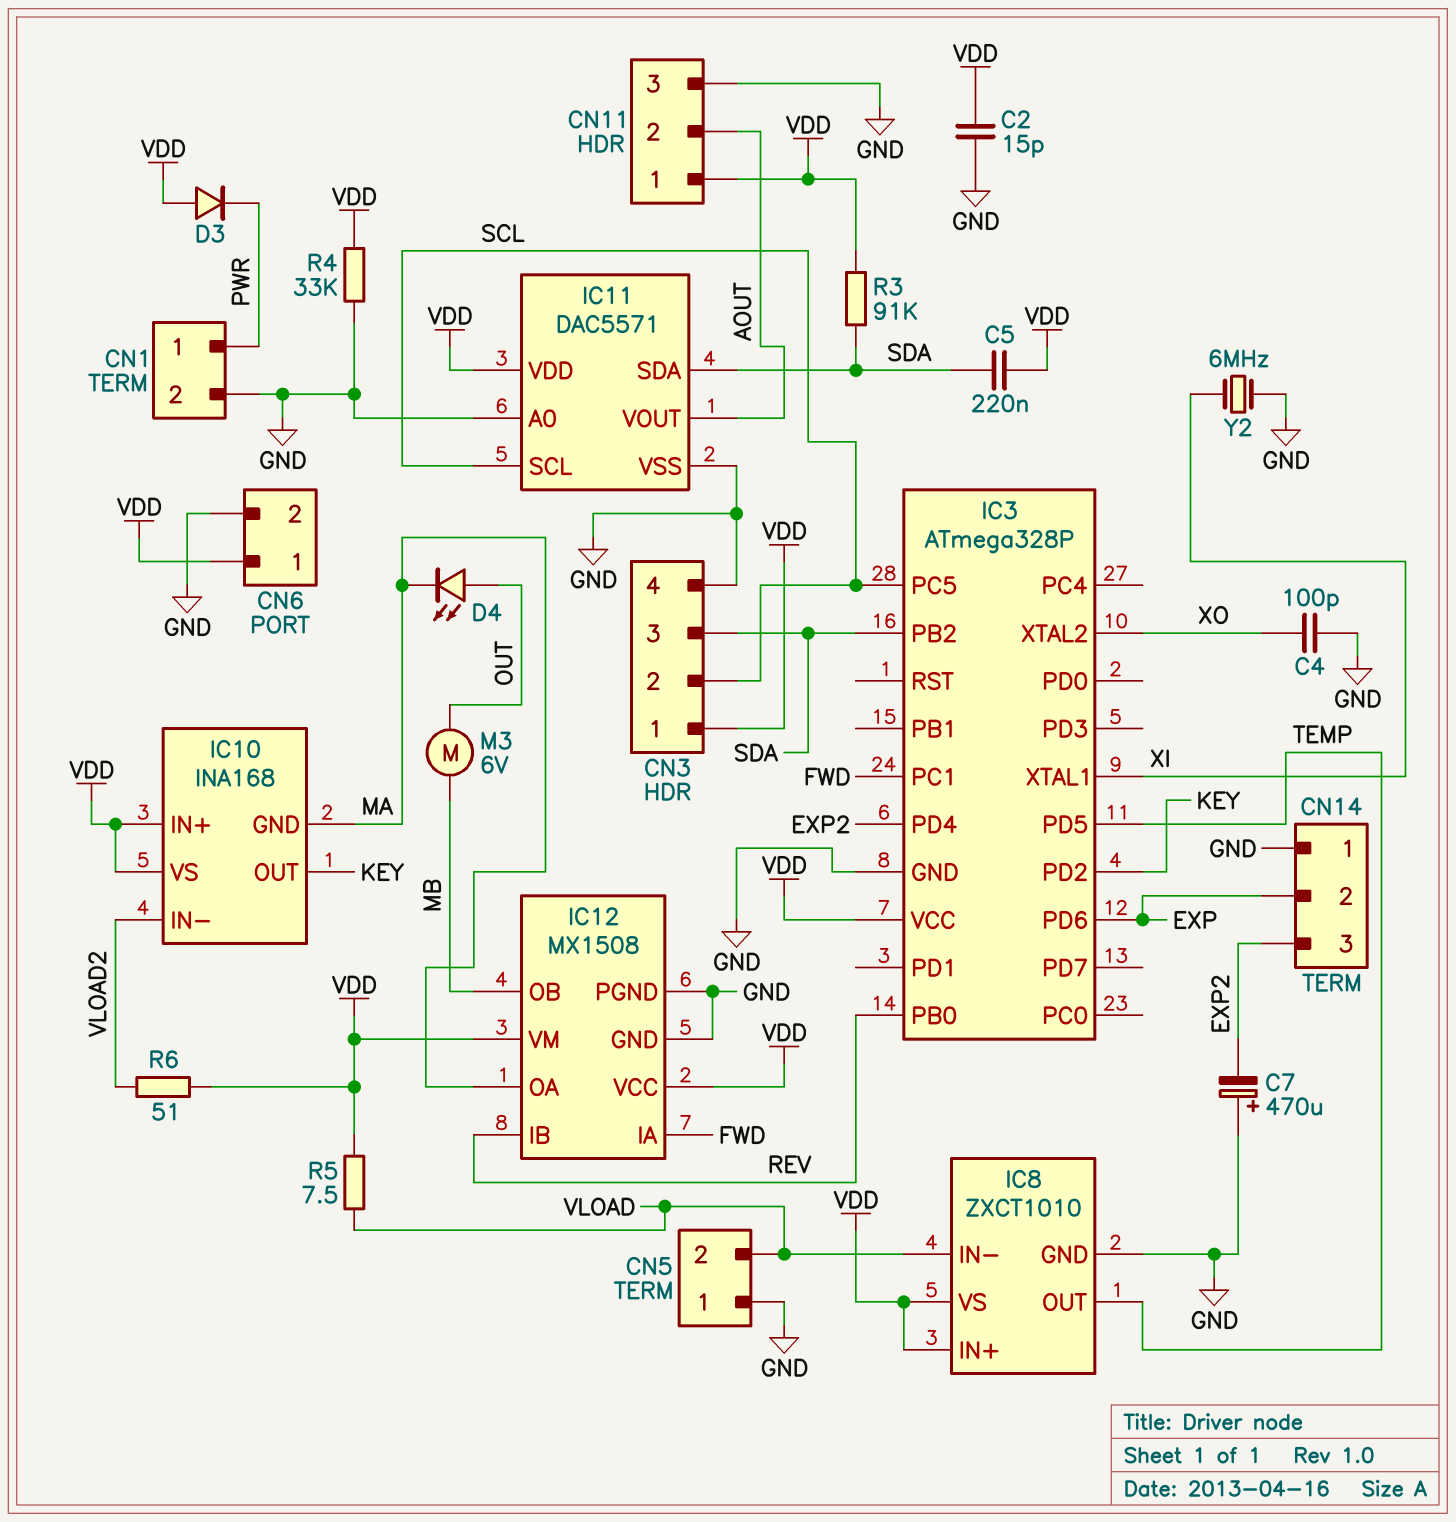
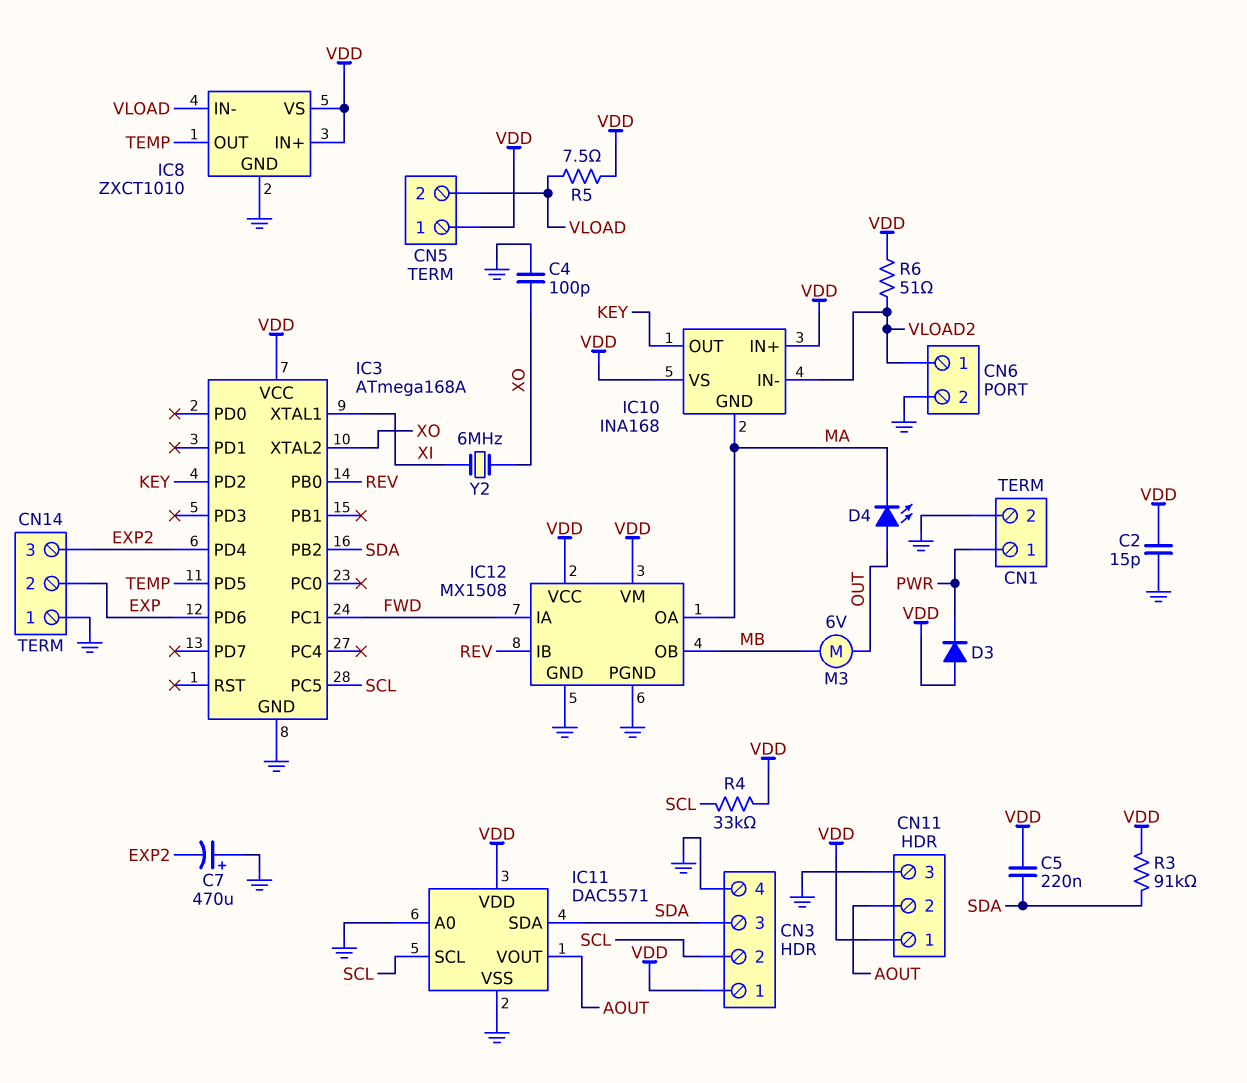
CN5 pin 1: GND -> VDD
CN6 pin 1: VDD -> VLOAD2
IC3: ATmega328P -> ATmega168A
R4: 33k (GND, VDD) -> 33k (SCL, VDD)
Y2: 6MHz (GND, XI) -> 6MHz (XI, XO)

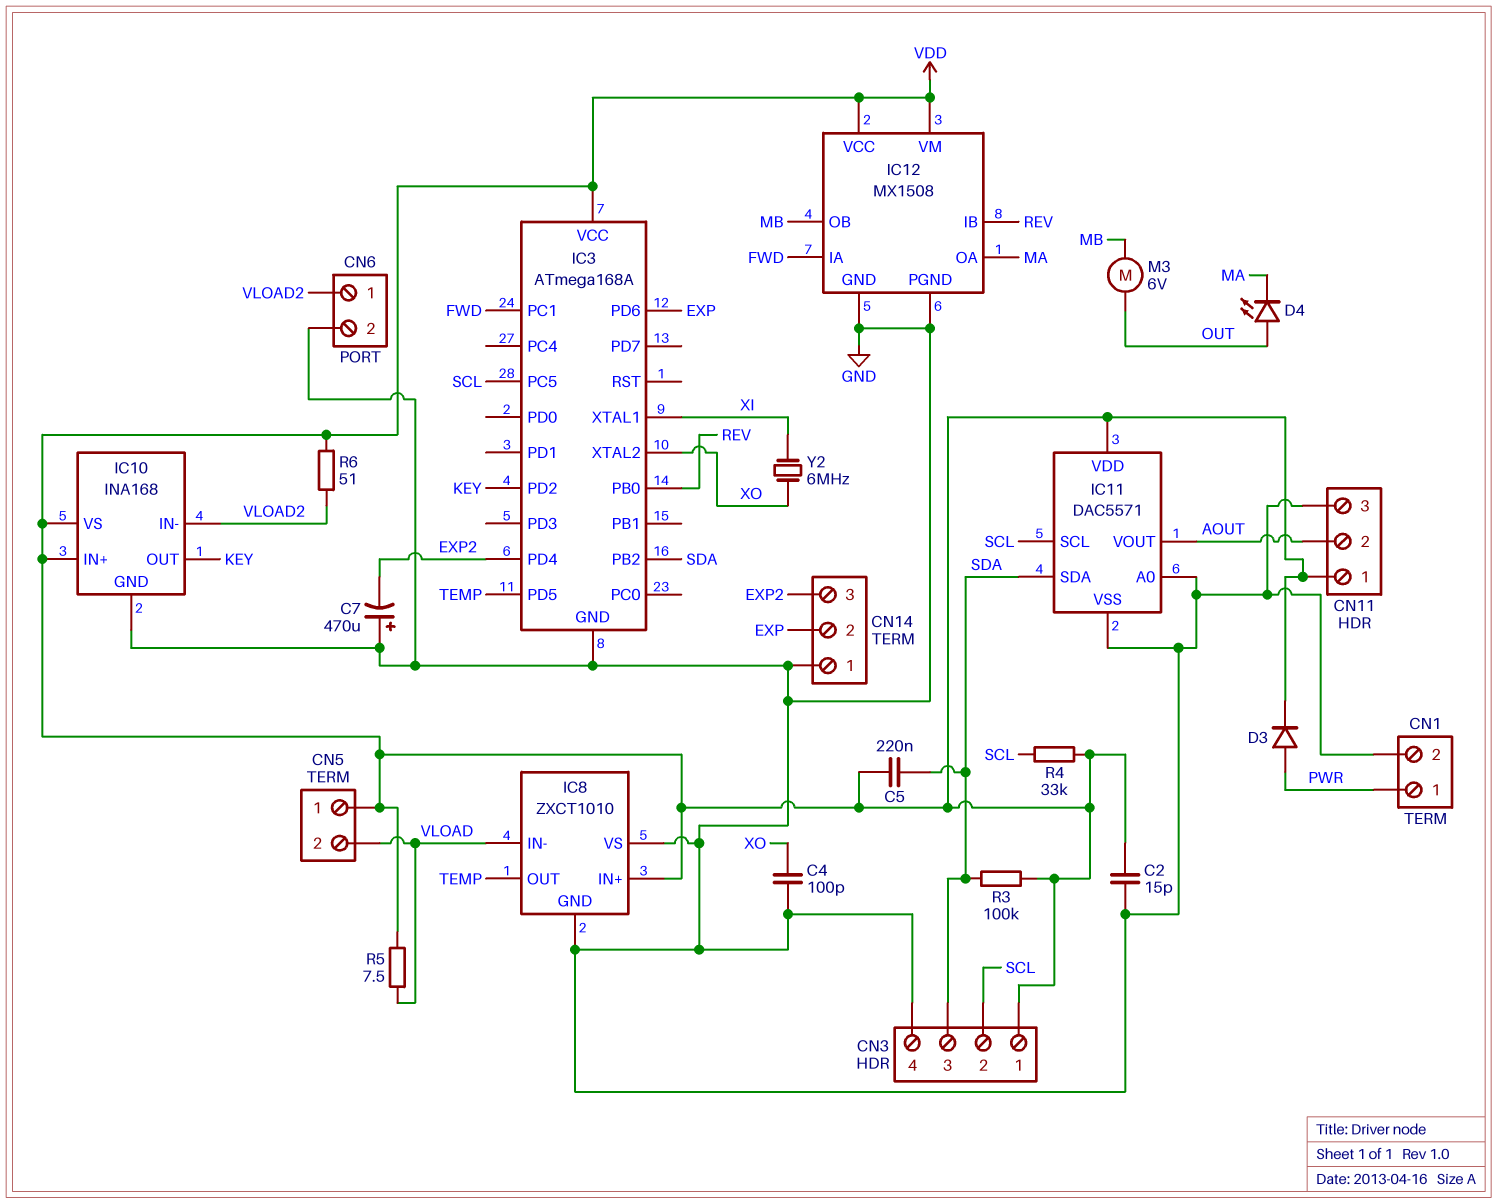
D3: diode (A VDD, K PWR) -> diode (A PWR, K VDD)
IC8 pin VS: VDD -> GND
IC10 pin GND: MA -> GND
R3: 91k (SDA, VDD) -> 100k (SDA, VDD)

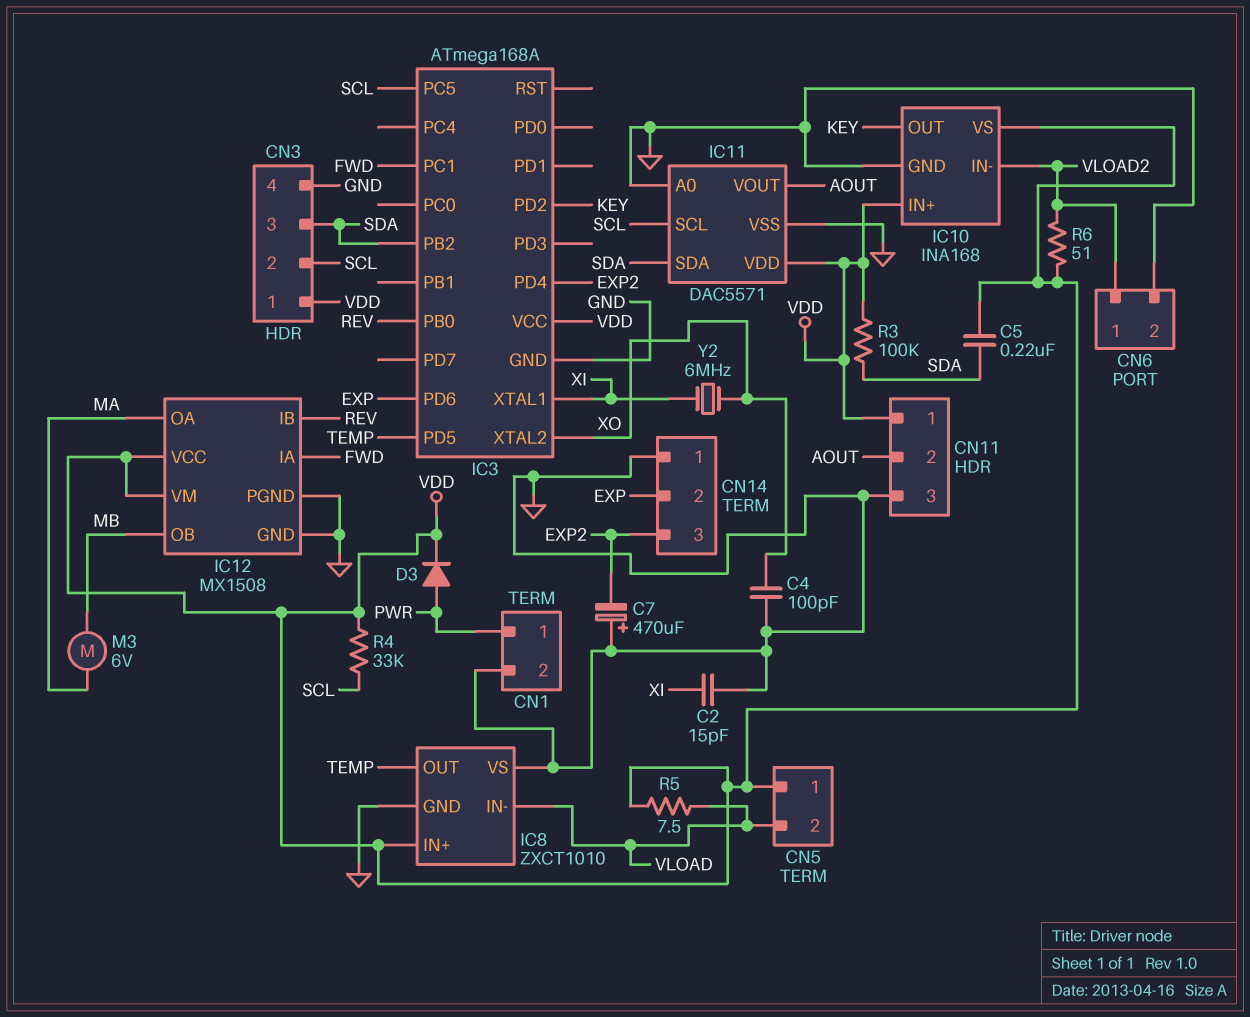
C2: 15pF (GND, VDD) -> 15pF (GND, XI)
D4: LED (A OUT, K MA) -> none
M3: motor 6V (MB, OUT) -> motor 6V (MA, MB)

